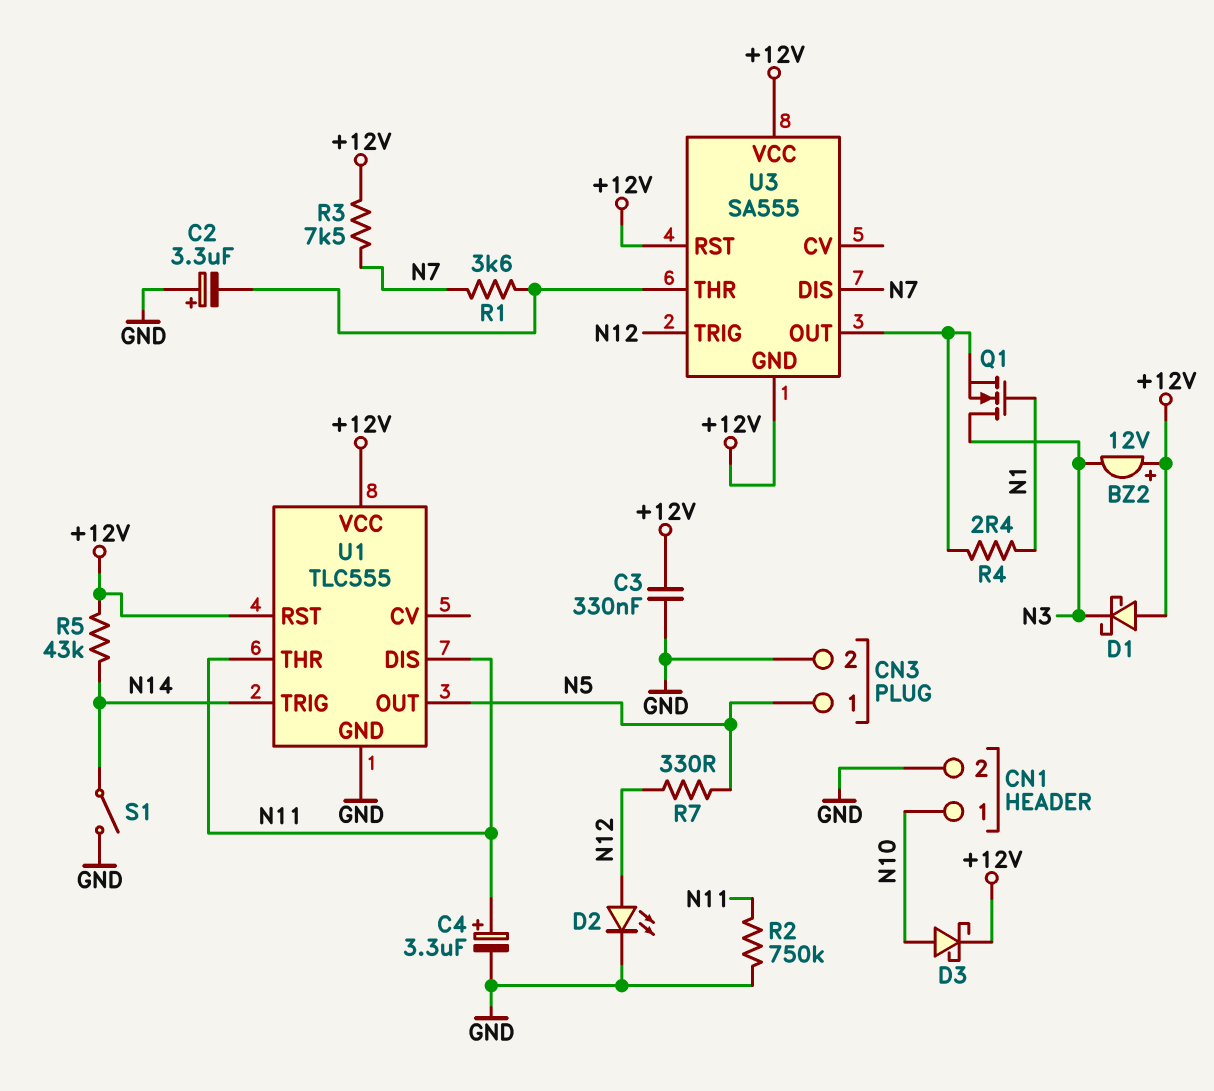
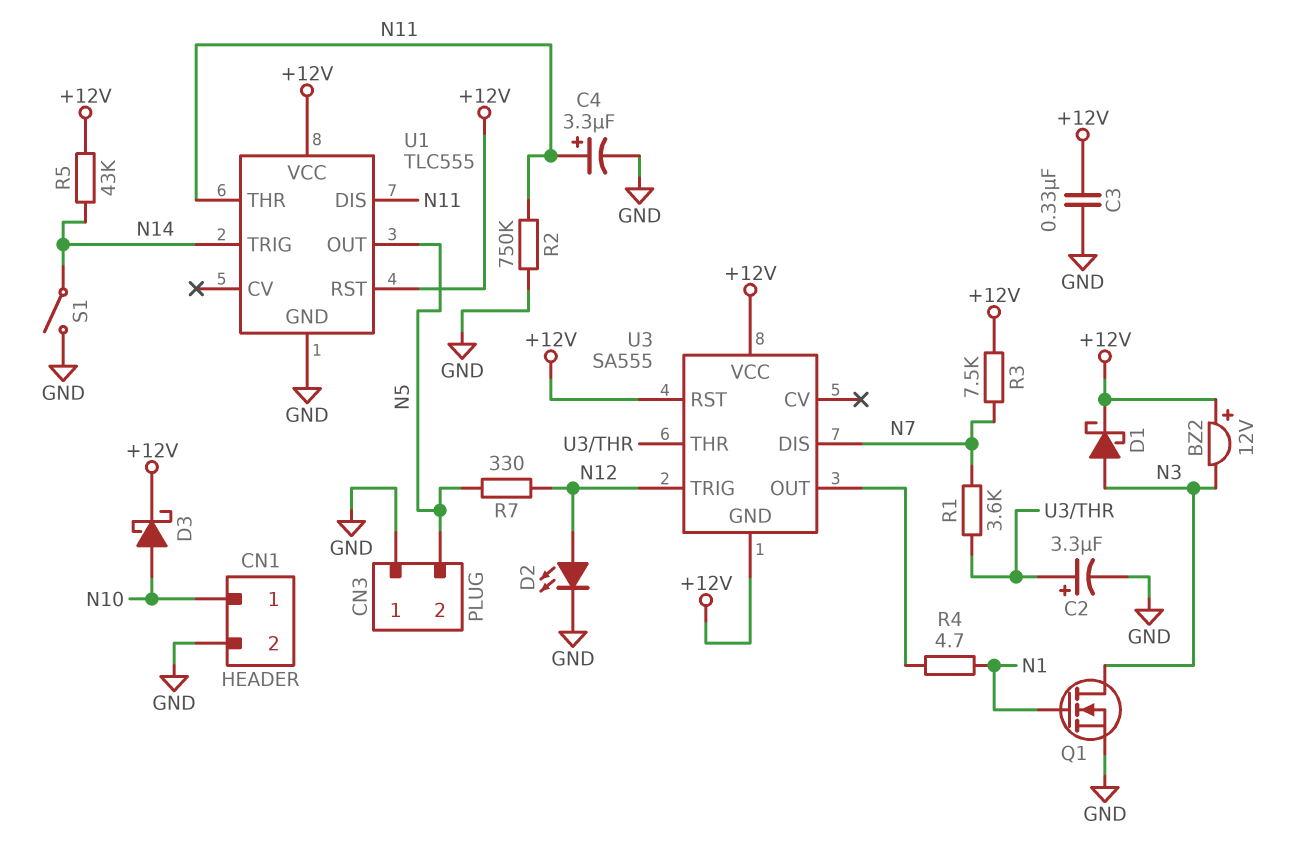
C2: 3.3uF (plus GND, minus U3/THR) -> 3.3uF (plus U3/THR, minus GND)
CN3 pin 1: N5 -> GND
CN3 pin 2: GND -> N5
D1: schottky (A +12V, K N3) -> schottky (A N3, K +12V)
Q1: NMOS (G N1, D N3, S U3/OUT) -> NMOS (G N1, D N3, S GND)
R4: 2.4 (N1, U3/OUT) -> 4.7 (N1, U3/OUT)

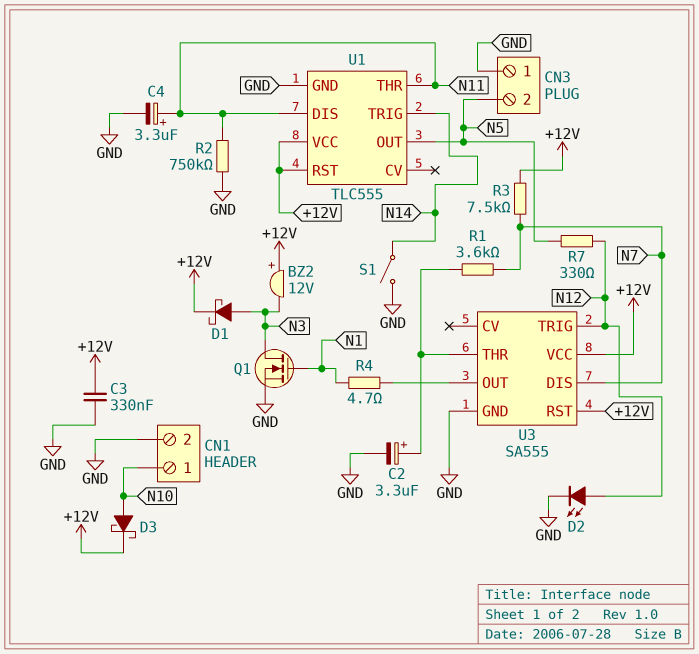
R5: 43k (+12V, N14) -> none
U3 pin GND: +12V -> GND

